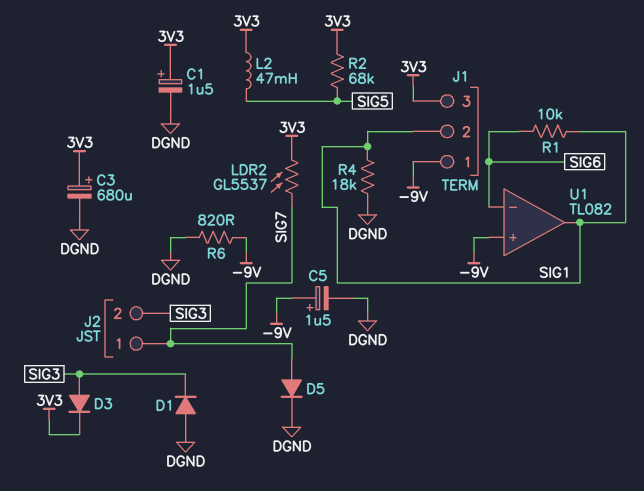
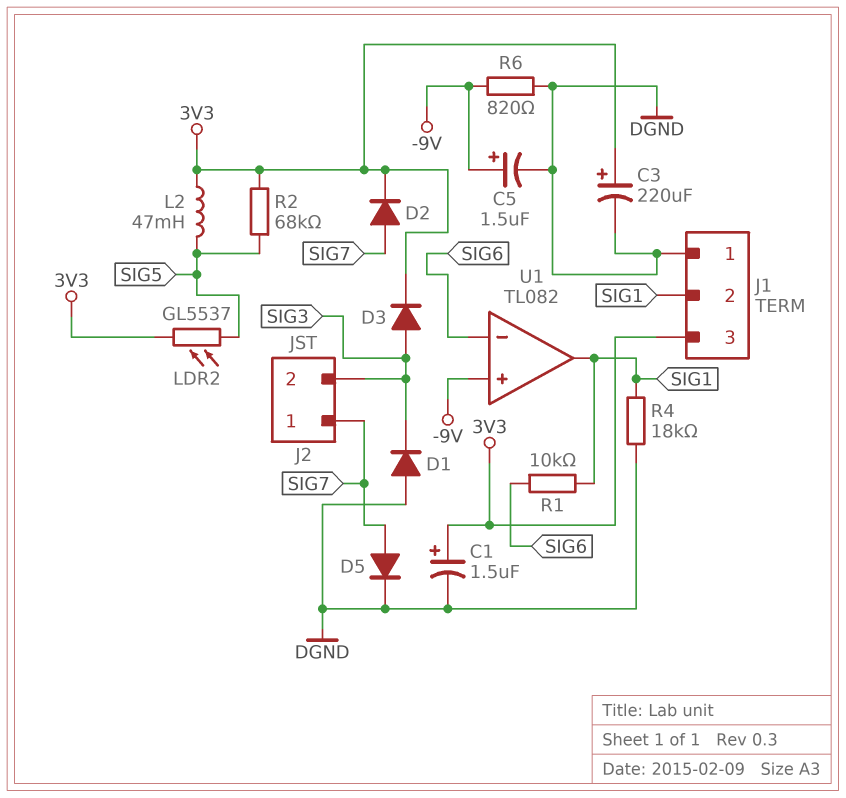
C3: 680uF (plus 3V3, minus DGND) -> 220uF (plus 3V3, minus DGND)
D2: none -> diode (A SIG7, K 3V3)
J1 pin 1: -9V -> DGND
LDR2: GL5537 (3V3, SIG7) -> GL5537 (3V3, SIG5)

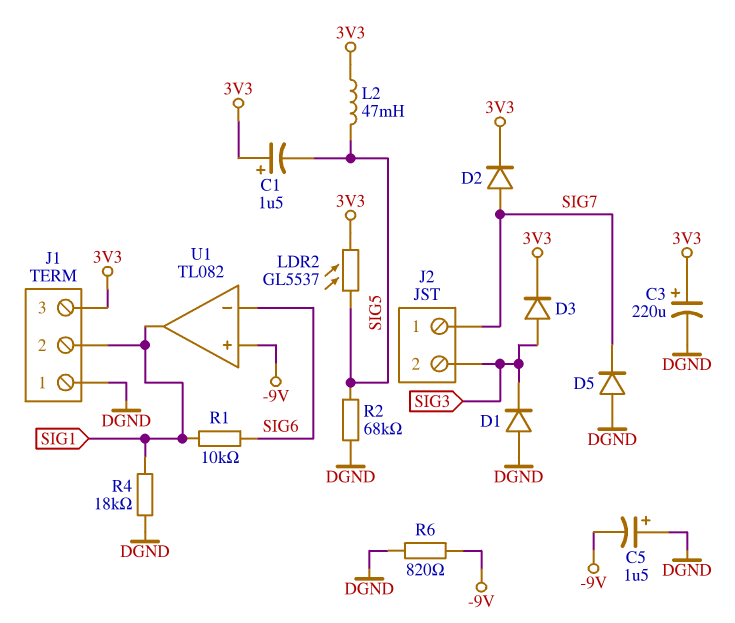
C1: 1.5uF (plus 3V3, minus DGND) -> 1.5uF (plus 3V3, minus SIG5)
C5: 1.5uF (plus -9V, minus DGND) -> 1.5uF (plus DGND, minus -9V)
D5: diode (A SIG7, K DGND) -> diode (A DGND, K SIG7)
R2: 68k (3V3, SIG5) -> 68k (DGND, SIG5)

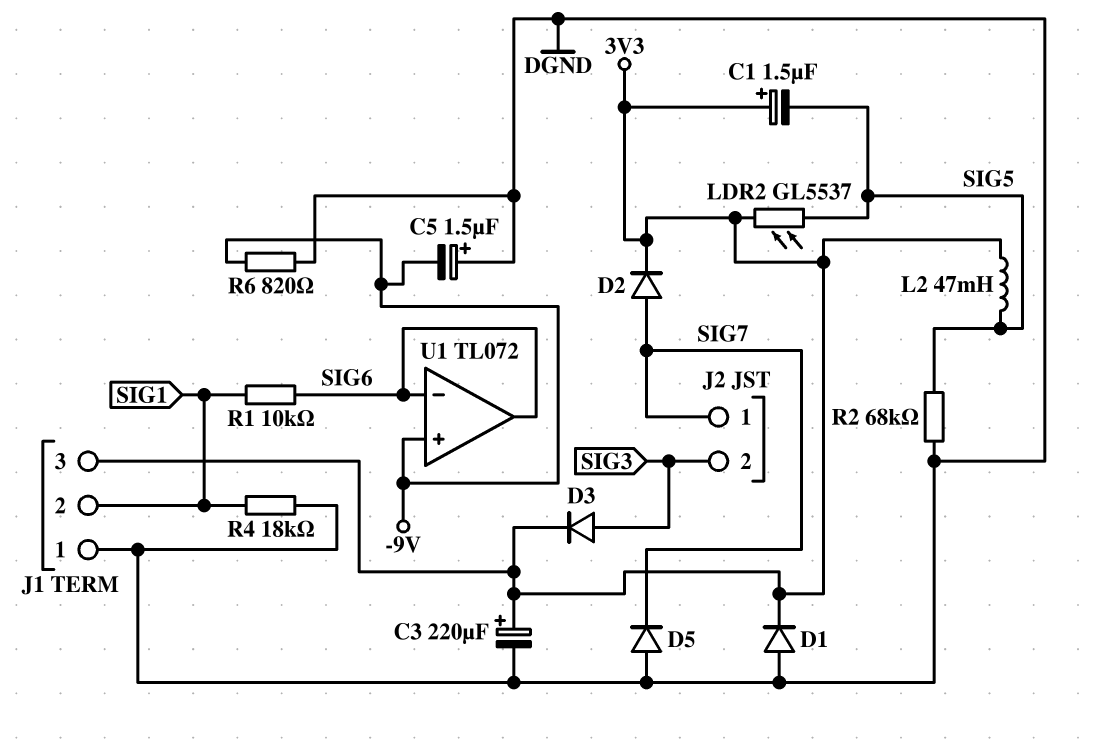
D1: diode (A DGND, K SIG3) -> diode (A DGND, K 3V3)
U1: TL082 -> TL072
U1 pin out: SIG1 -> SIG6

